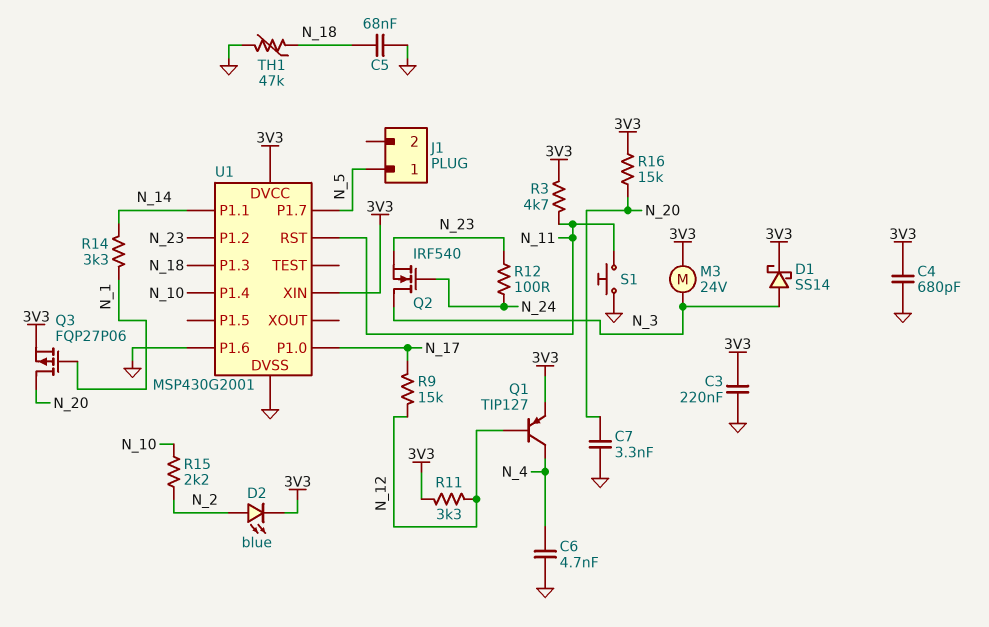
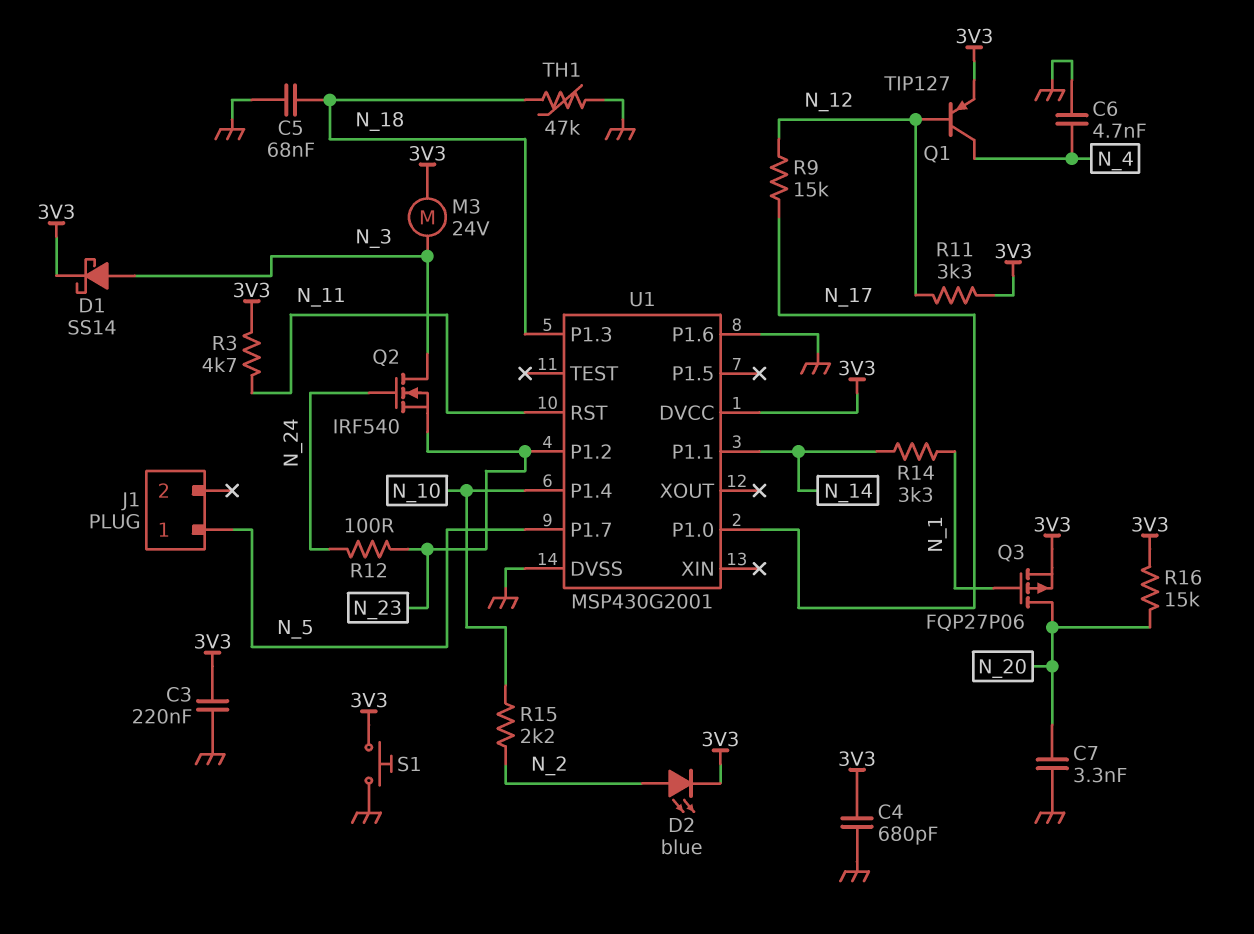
S1: button (GND, N_11) -> button (3V3, GND)
U1 pin XIN: 3V3 -> none

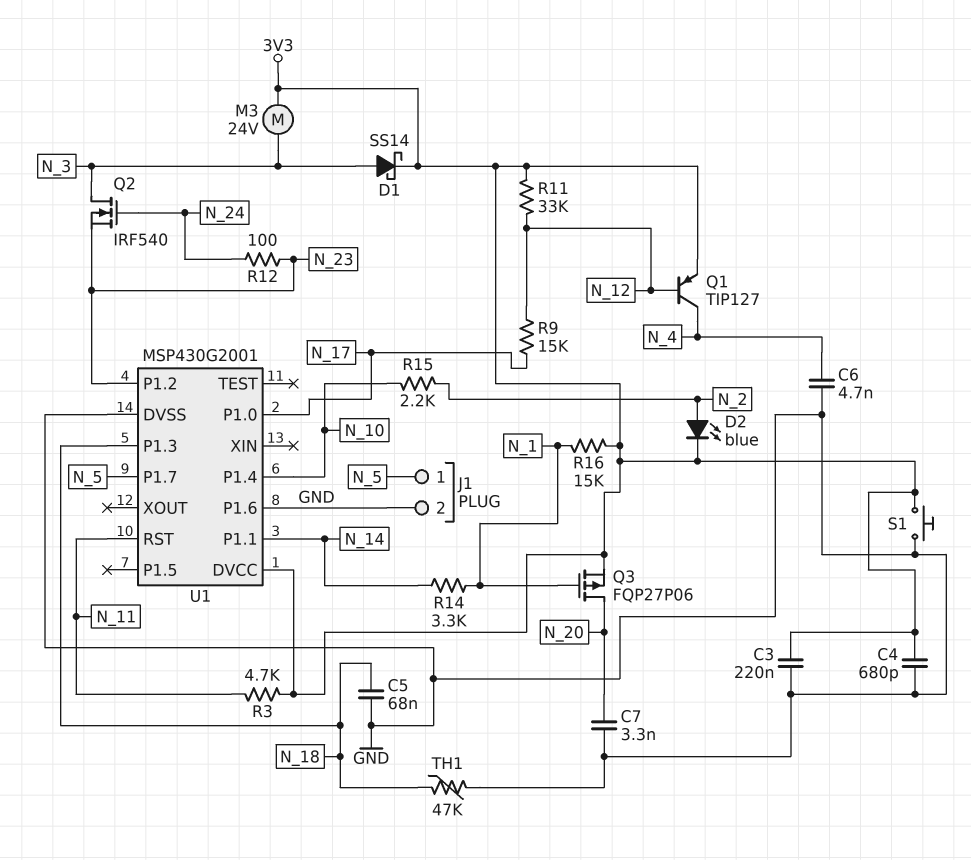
J1 pin 2: none -> GND
R11: 3.3k (3V3, N_12) -> 33k (3V3, N_12)
R16: 15k (3V3, N_20) -> 15k (3V3, N_1)

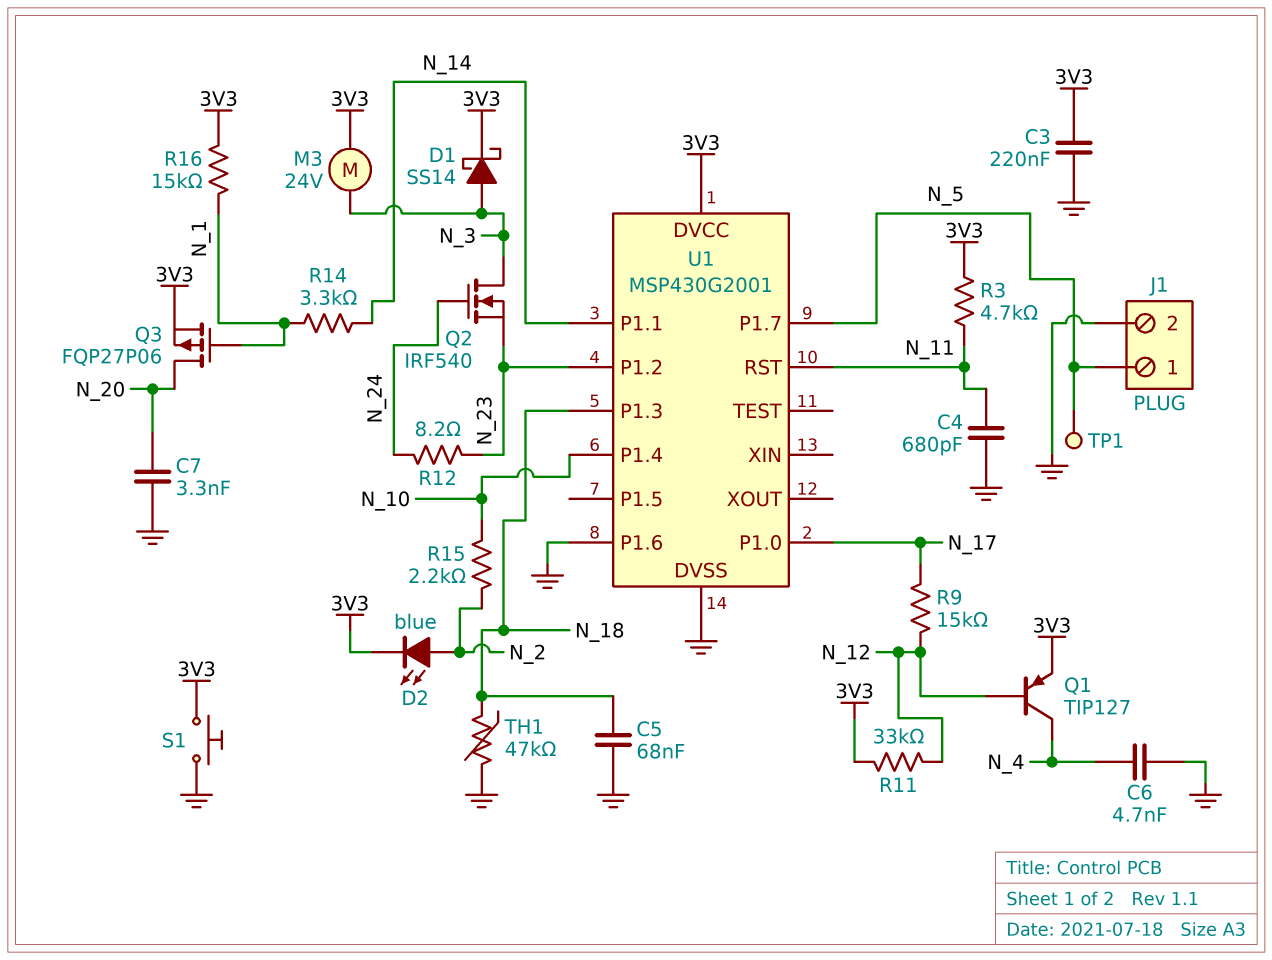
C4: 680pF (3V3, GND) -> 680pF (GND, N_11)
R12: 100 (N_23, N_24) -> 8.2 (N_23, N_24)
TP1: none -> test point (N_5)

